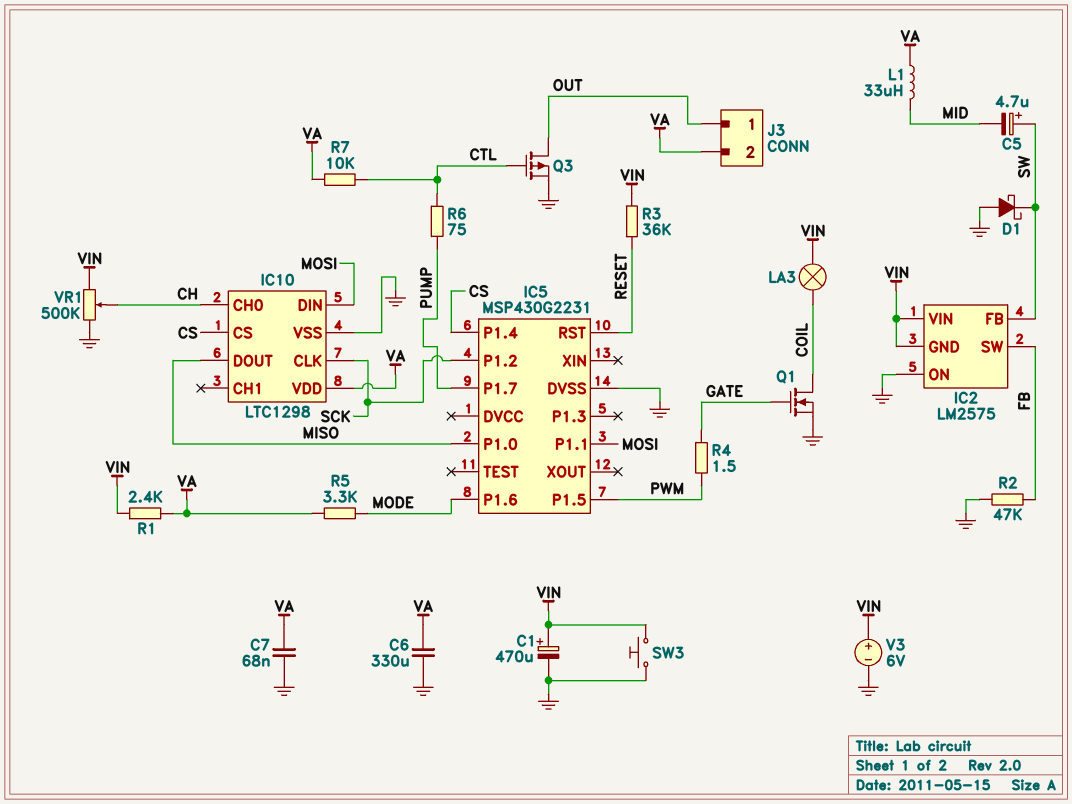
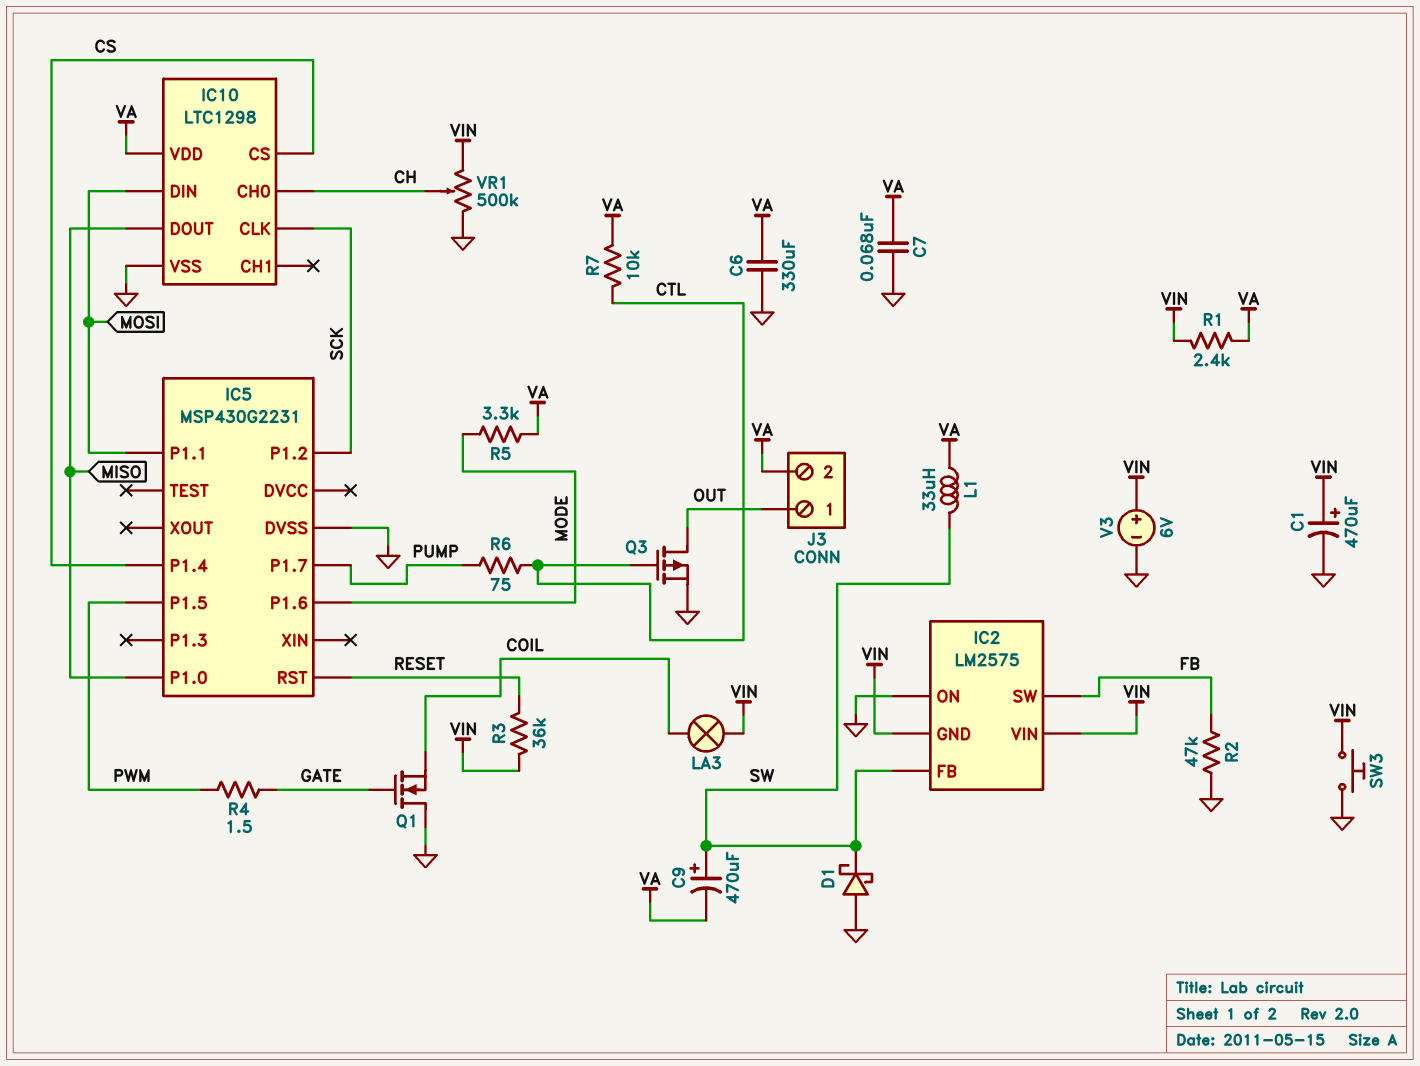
C5: 4.7uF (plus SW, minus MID) -> none
C9: none -> 470uF (plus SW, minus VA)
L1: 33uH (MID, VA) -> 33uH (SW, VA)
Q1: NMOS (G GATE, D COIL, S GND) -> NMOS (G GATE, D GND, S COIL)

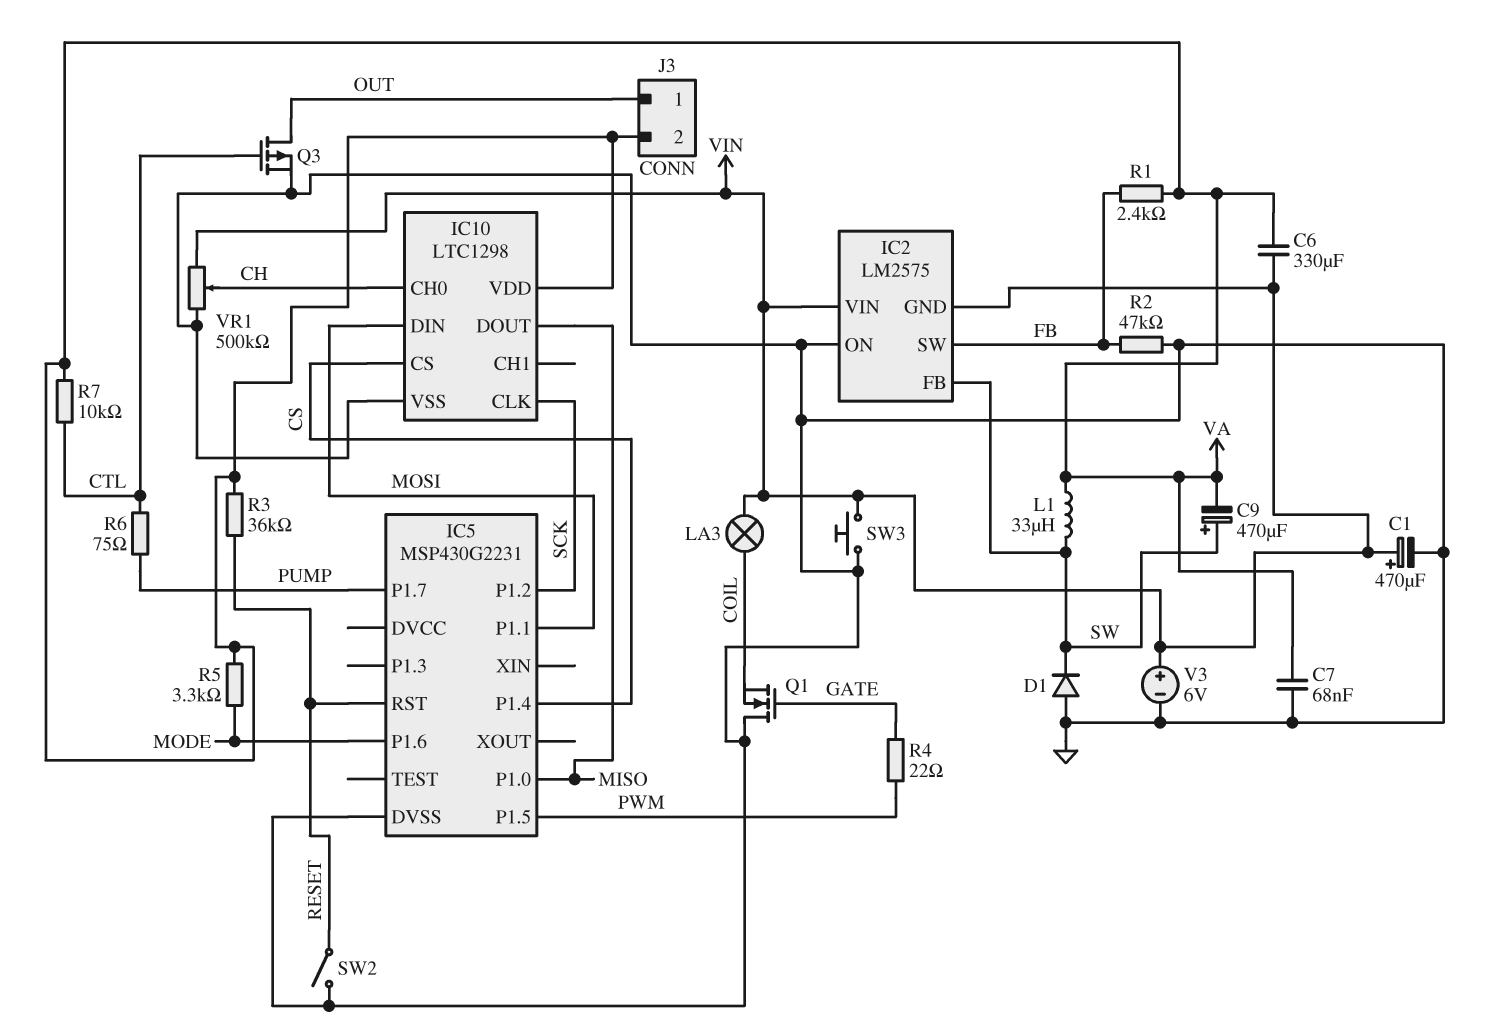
C6: 330uF (GND, VA) -> 330uF (VA, VIN)
D1: schottky (A GND, K SW) -> diode (A GND, K SW)
R1: 2.4k (VA, VIN) -> 2.4k (FB, VA)
R3: 36k (RESET, VIN) -> 36k (RESET, VA)
R4: 1.5 (GATE, PWM) -> 22 (GATE, PWM)
SW2: none -> switch (GND, RESET)

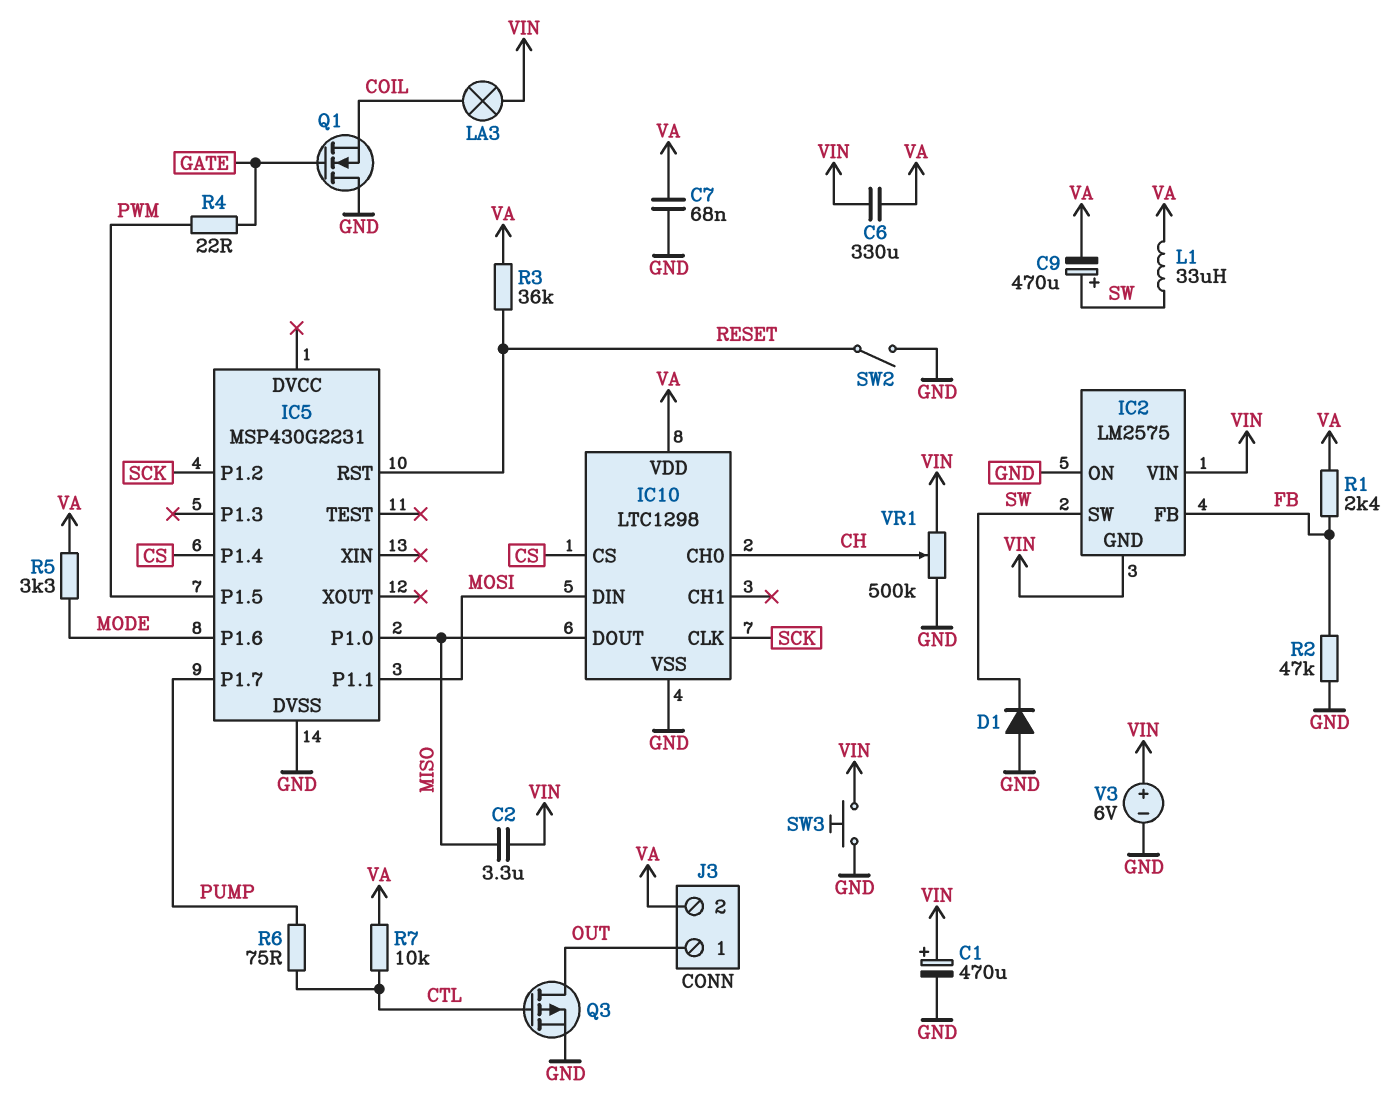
C2: none -> 3.3uF (MISO, VIN)
IC2 pin FB: SW -> FB
IC2 pin SW: FB -> SW

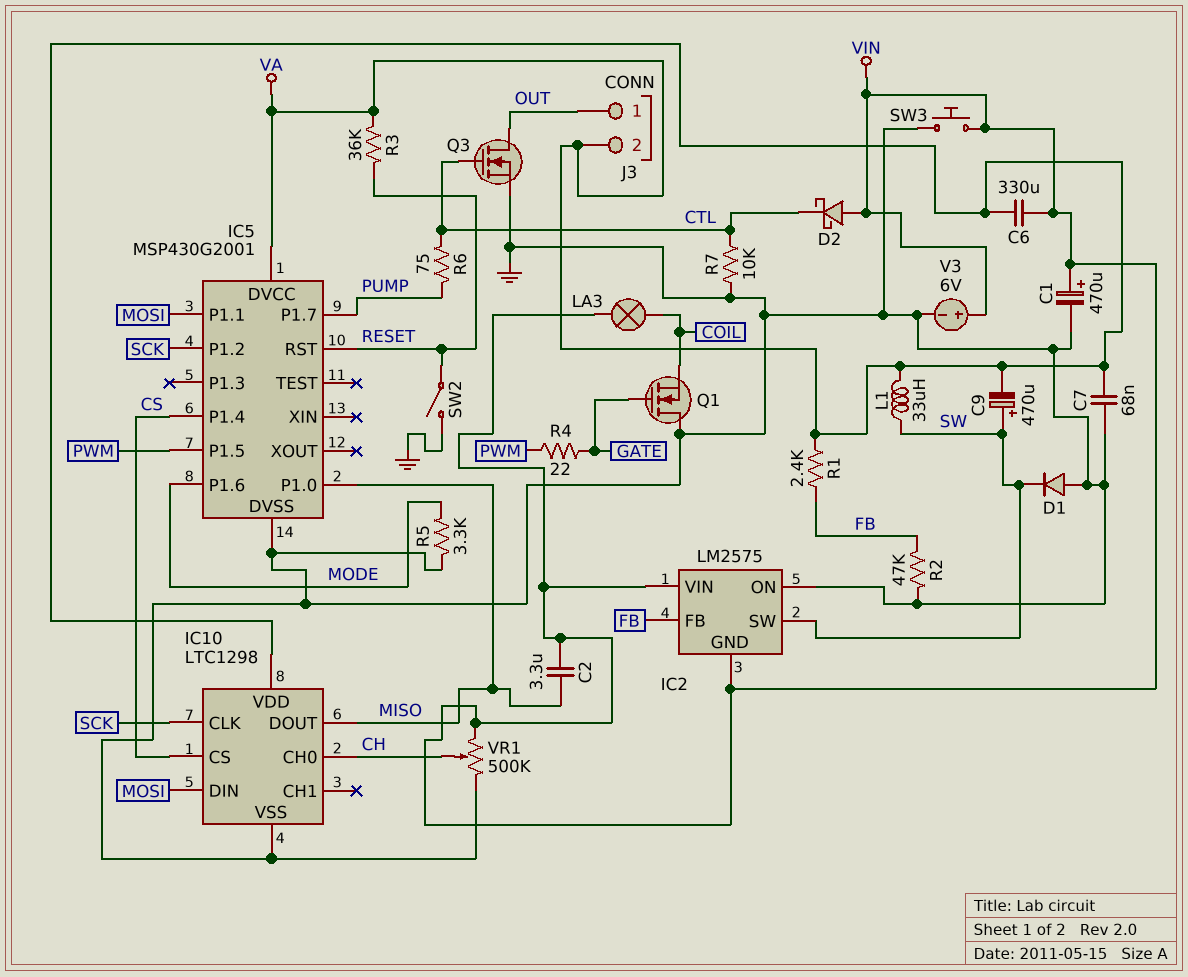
D2: none -> schottky (A VIN, K CTL)
IC5: MSP430G2231 -> MSP430G2001
IC5 pin DVCC: none -> VA
Q3: PMOS (G CTL, D OUT, S GND) -> NMOS (G CTL, D OUT, S GND)
R5: 3.3k (MODE, VA) -> 3.3k (GND, MODE)
R7: 10k (CTL, VA) -> 10k (CTL, GND)

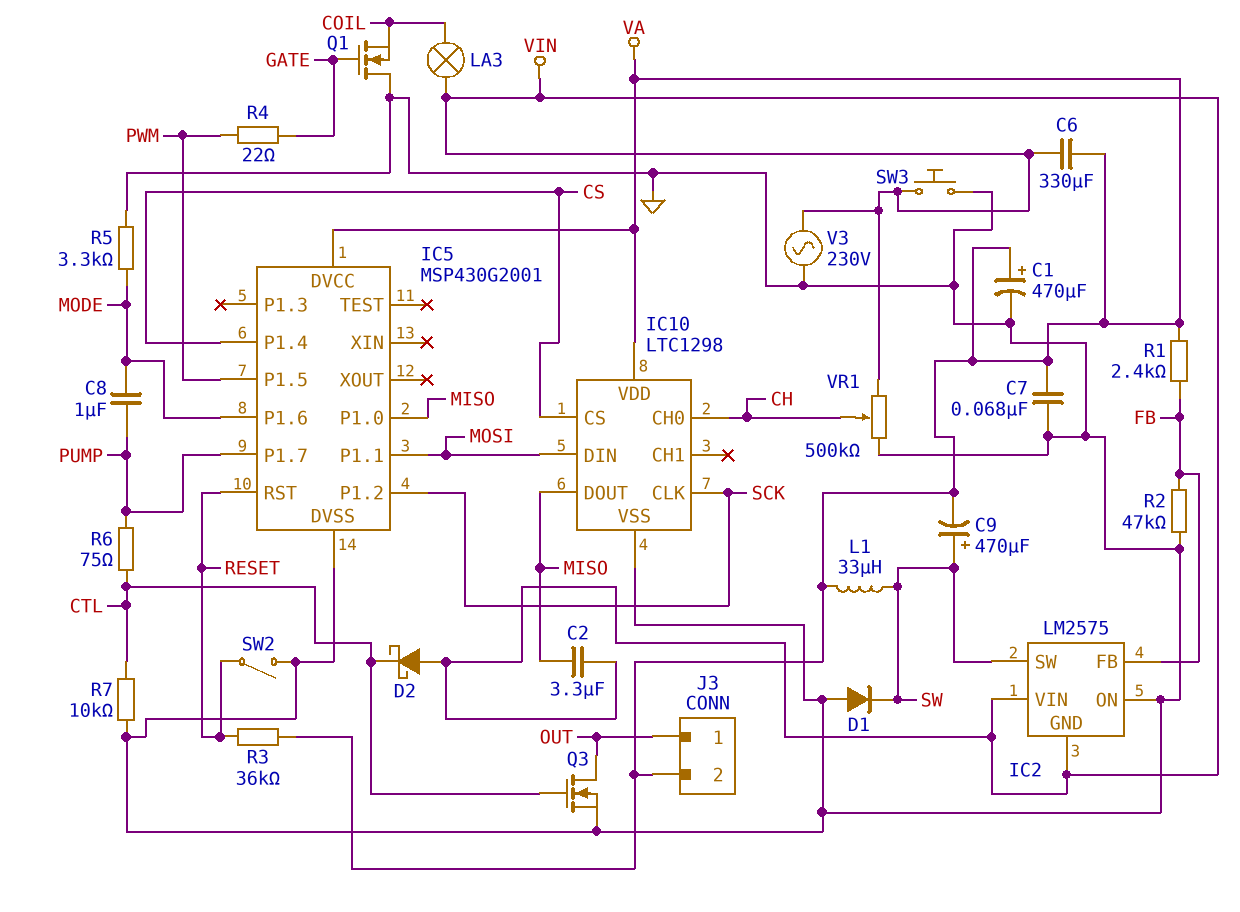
C1: 470uF (plus VIN, minus GND) -> 470uF (plus VA, minus GND)
C8: none -> 1uF (MODE, PUMP)
V3: 6V (plus VIN, minus GND) -> AC 230V (GND, VIN)

